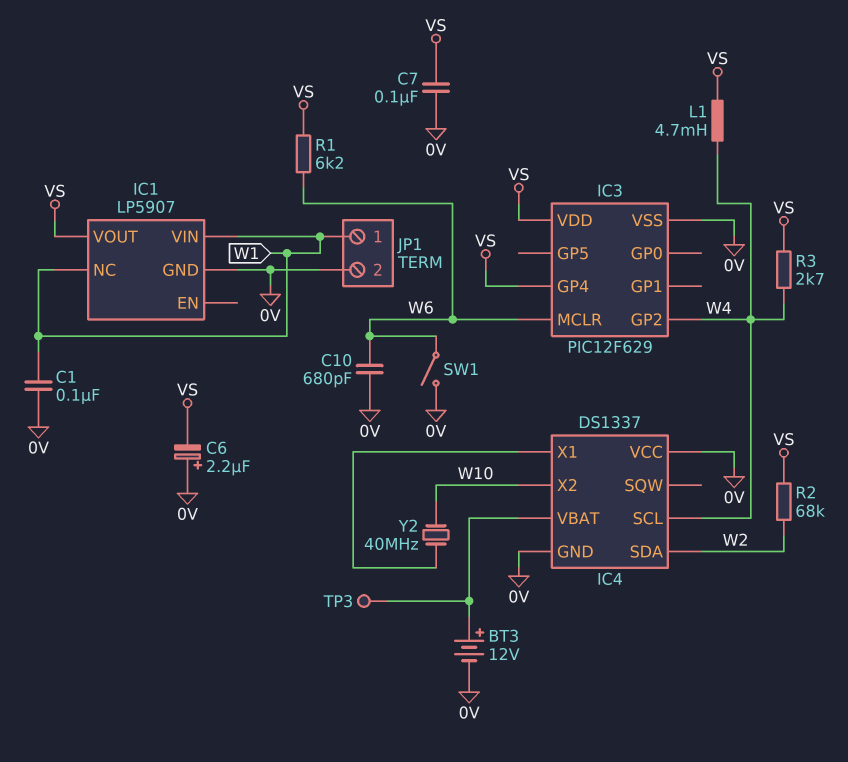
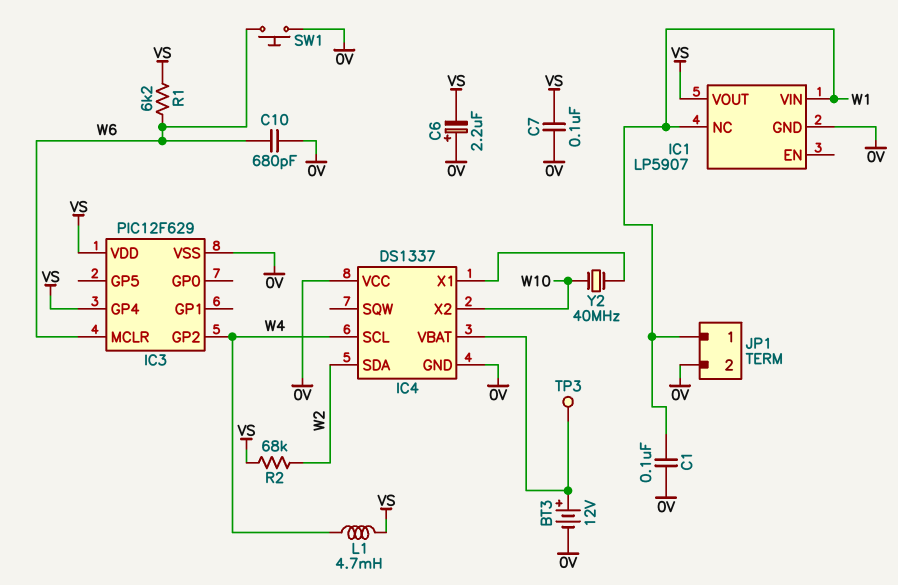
R3: 2.7k (VS, W4) -> none
SW1: switch (0V, W6) -> button (0V, W6)

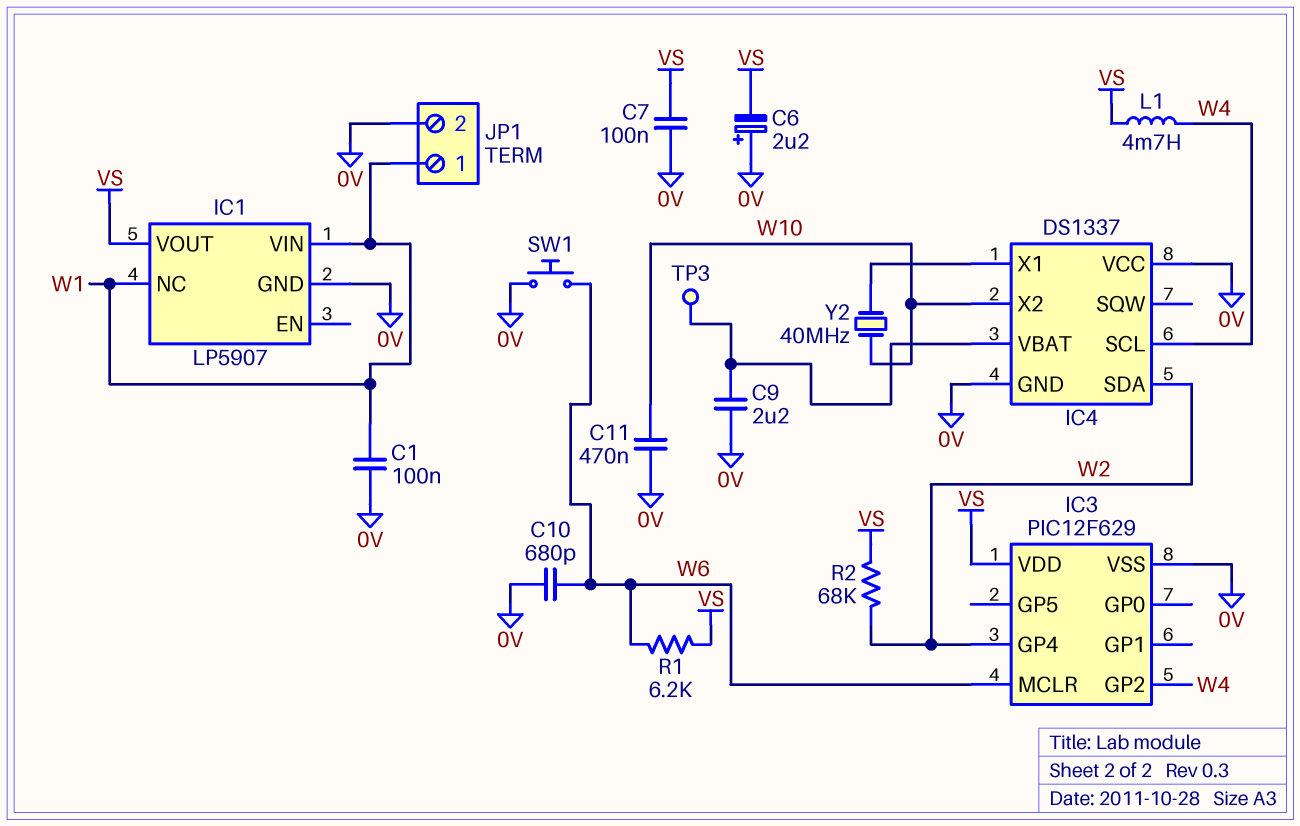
BT3: 12V (plus IC4/VBAT, minus 0V) -> none
C9: none -> 2.2uF (0V, IC4/VBAT)
C11: none -> 470nF (0V, W10)
IC3 pin GP4: VS -> W2

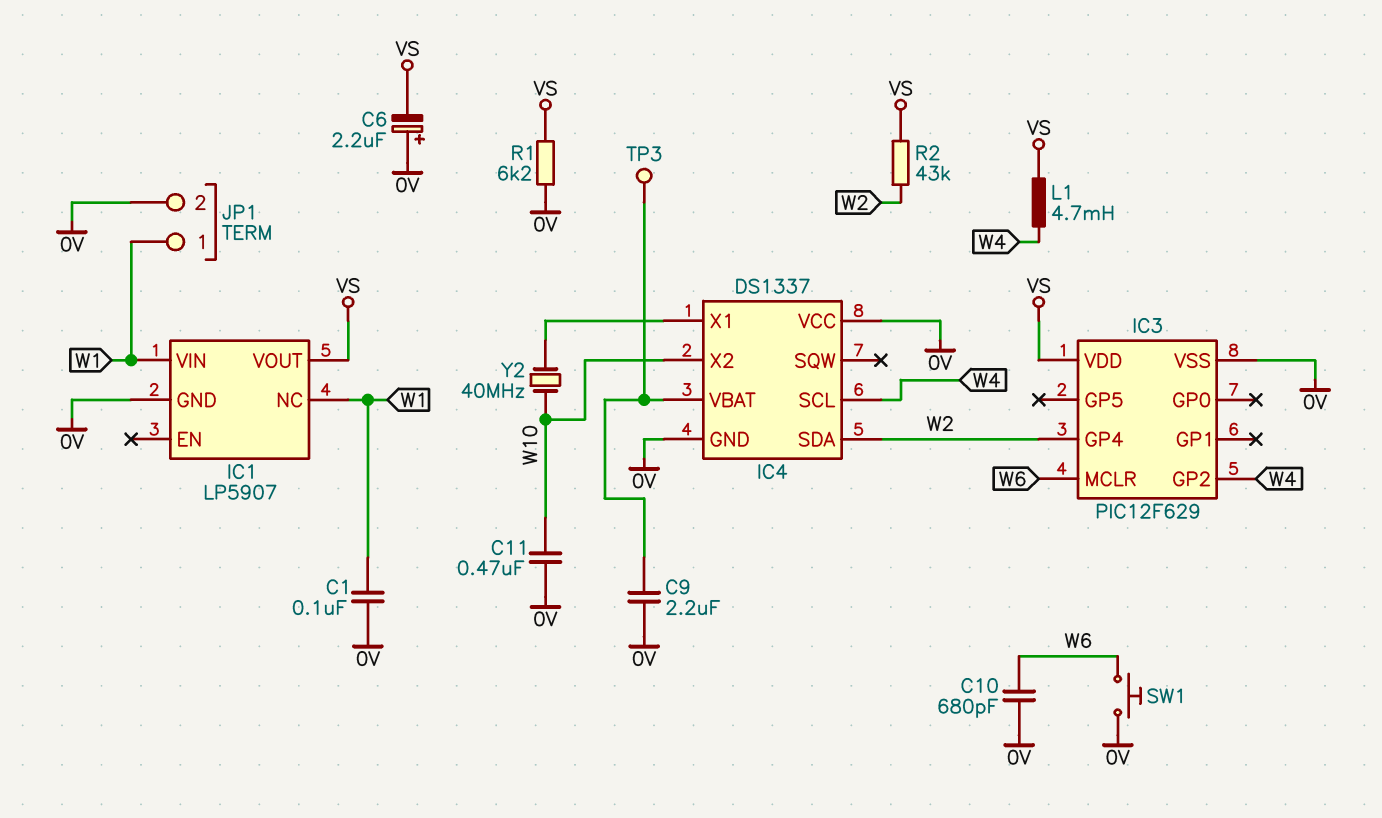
C7: 100nF (0V, VS) -> none
R1: 6.2k (VS, W6) -> 6.2k (0V, VS)
R2: 68k (VS, W2) -> 43k (VS, W2)

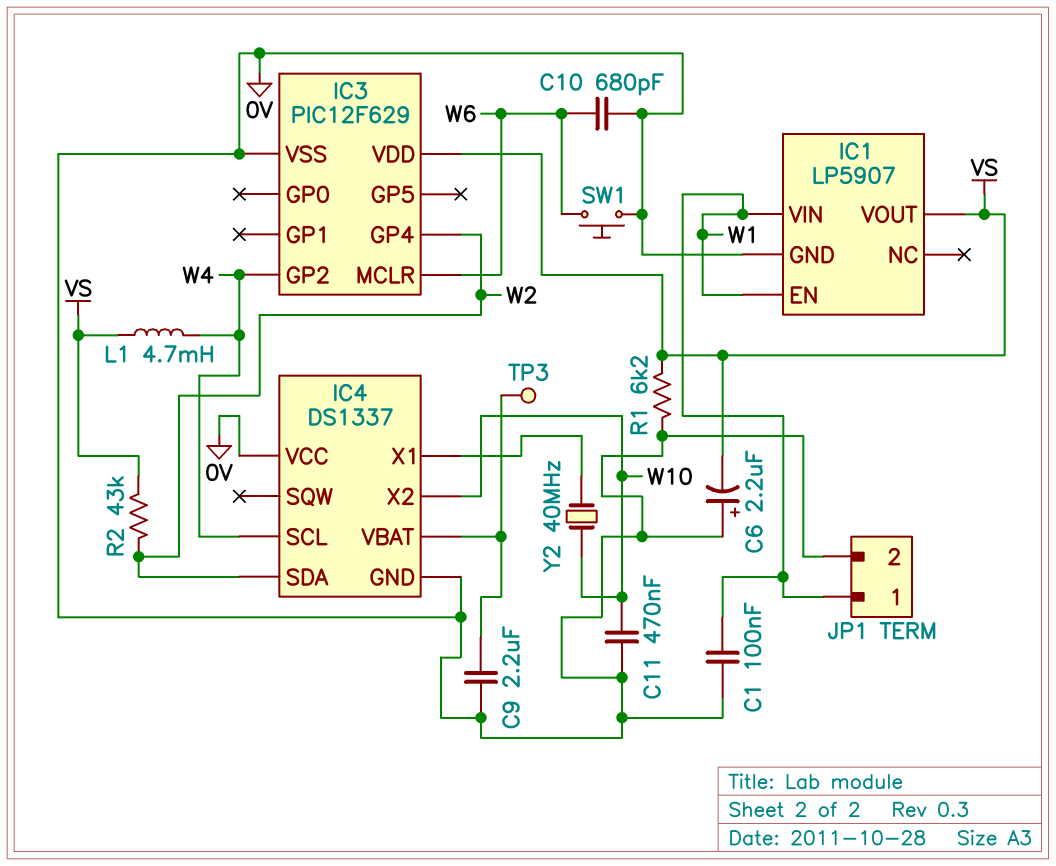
IC1 pin EN: none -> W1
IC1 pin NC: W1 -> none

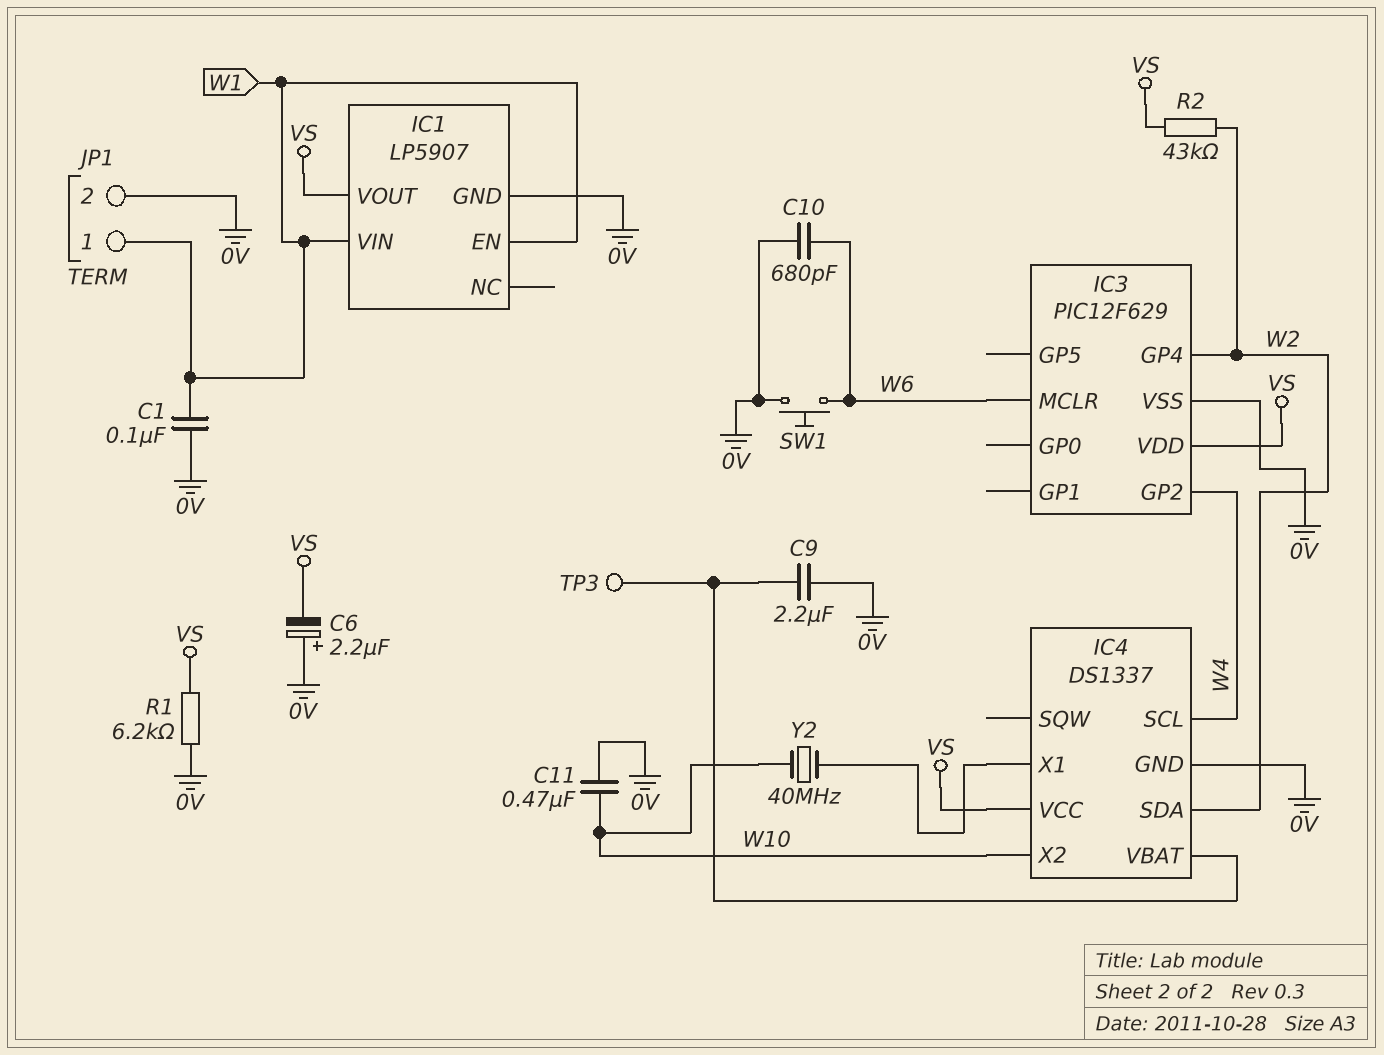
IC4 pin VCC: 0V -> VS
L1: 4.7mH (VS, W4) -> none

